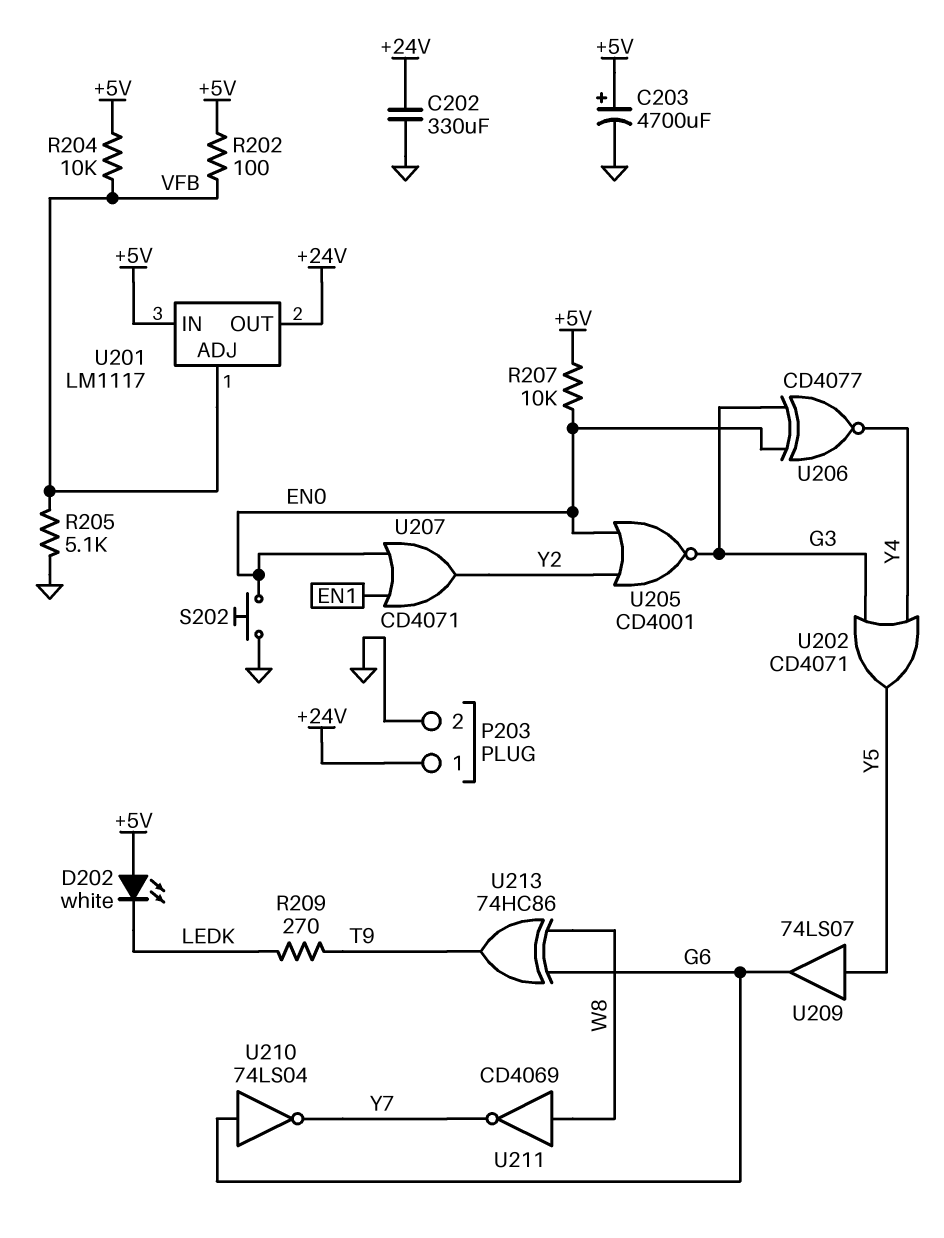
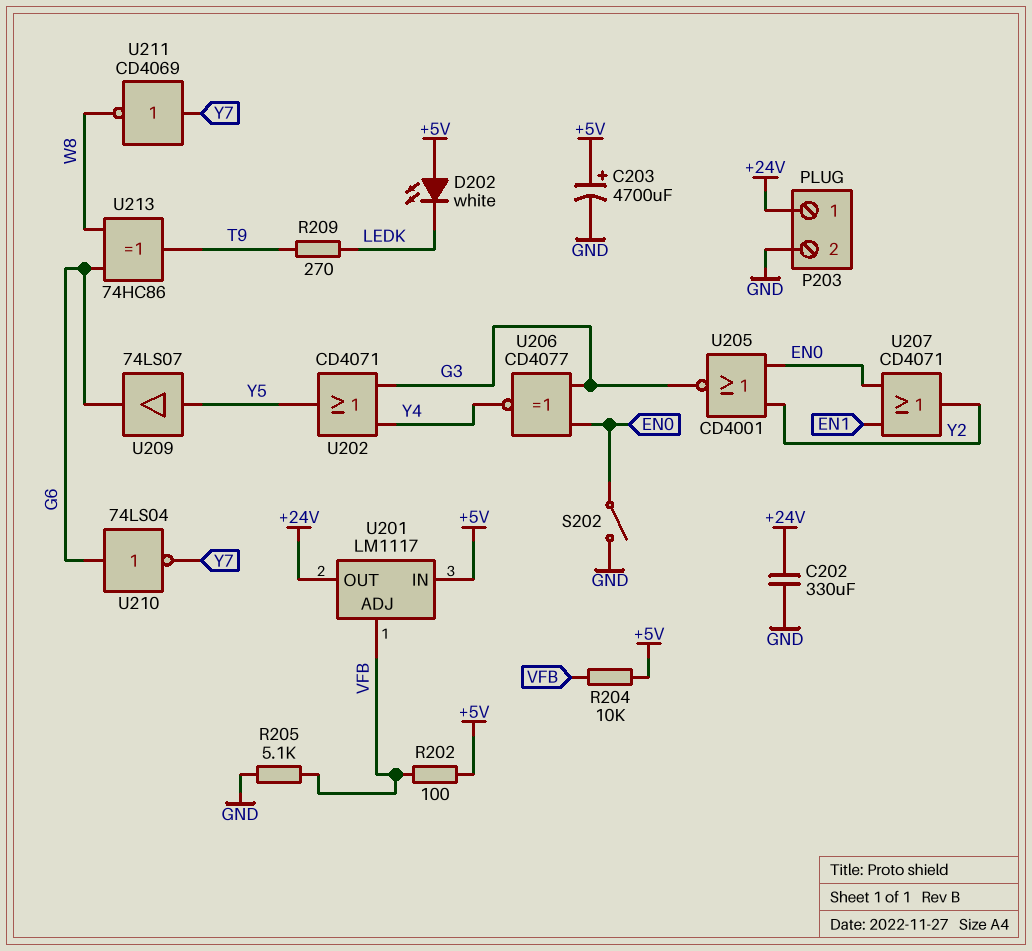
R207: 10k (+5V, EN0) -> none
S202: button (EN0, GND) -> switch (EN0, GND)
U211: NOT CD4069 (in W8, out Y7) -> NOT CD4069 (in Y7, out W8)

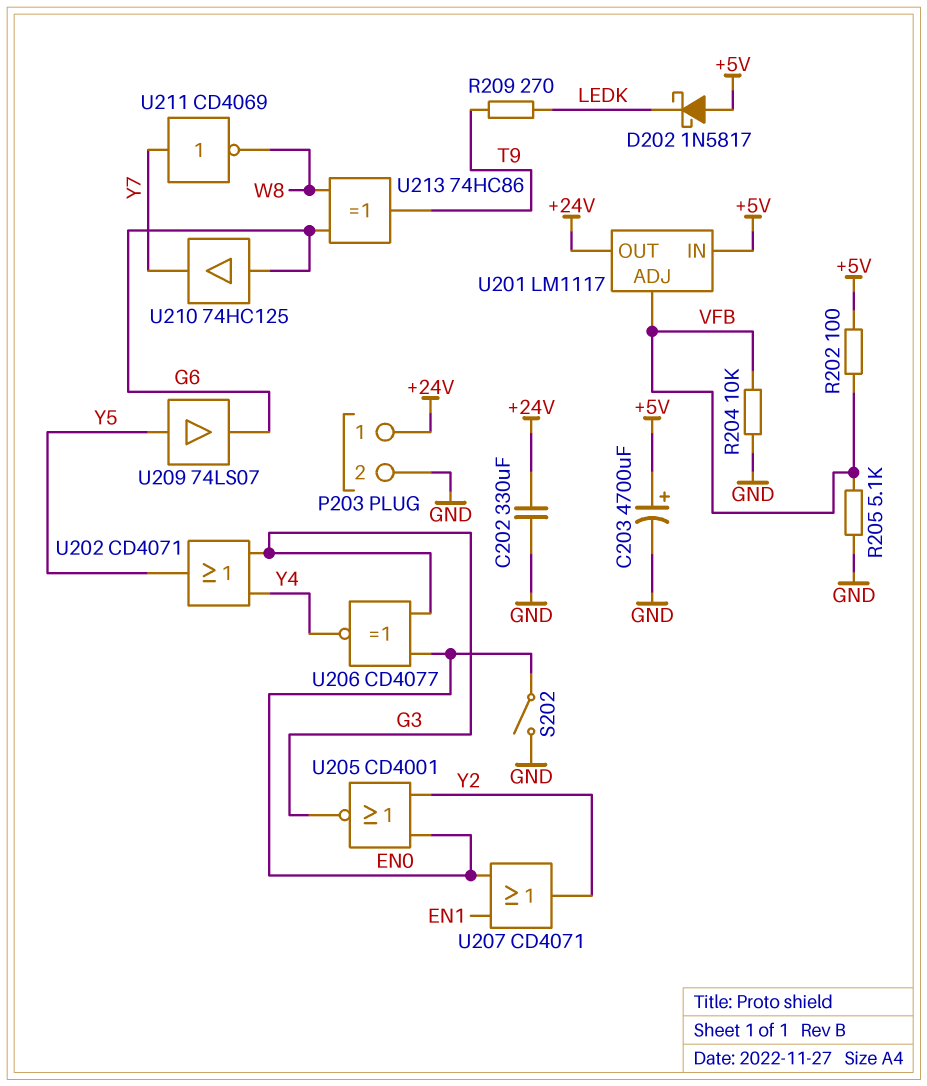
D202: LED white (A +5V, K LEDK) -> schottky 1N5817 (A +5V, K LEDK)
R204: 10k (+5V, VFB) -> 10k (GND, VFB)
U210: NOT 74LS04 (in G6, out Y7) -> buffer 74HC125 (in G6, out Y7)

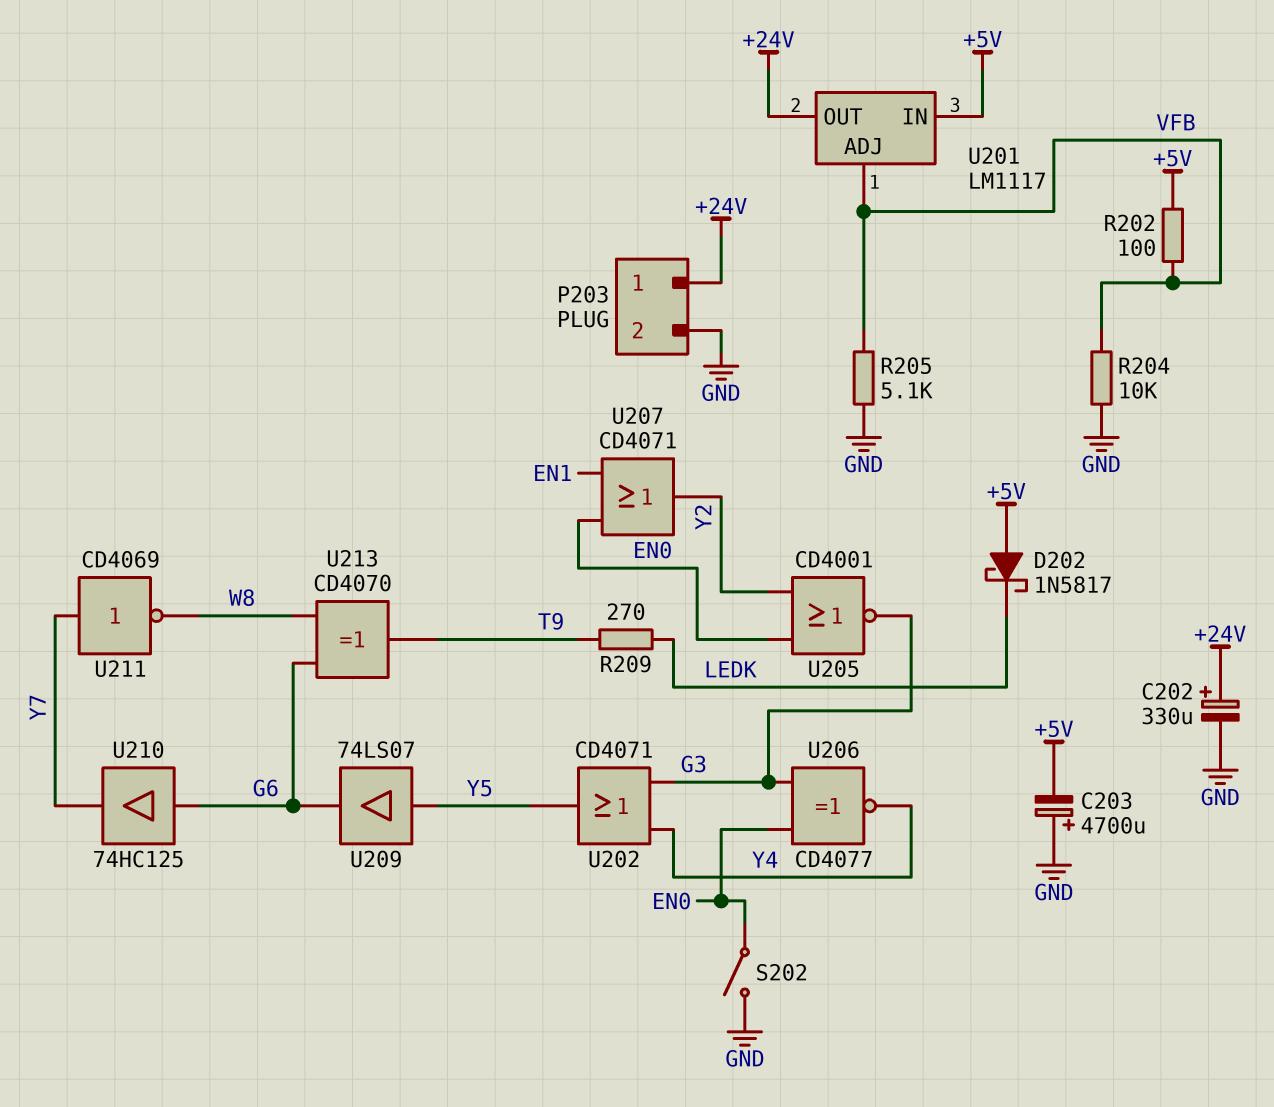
C202: 330uF (+24V, GND) -> 330uF (plus +24V, minus GND)
C203: 4700uF (plus +5V, minus GND) -> 4700uF (plus GND, minus +5V)
U213: XOR 74HC86 (in G6, in W8, out T9) -> XOR CD4070 (in G6, in W8, out T9)

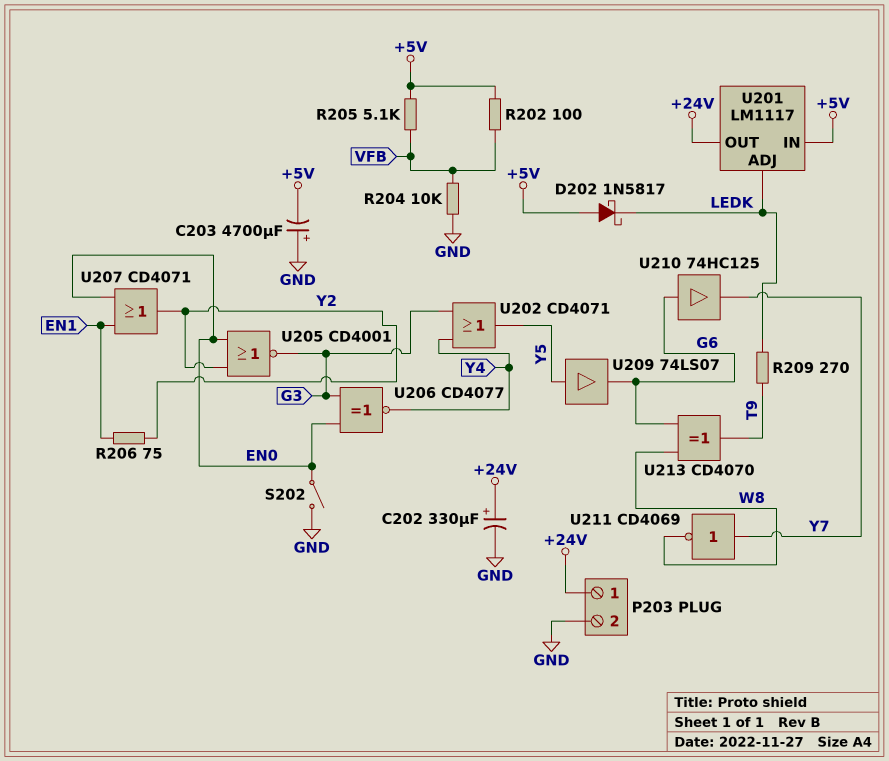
R205: 5.1k (GND, VFB) -> 5.1k (+5V, VFB)
R206: none -> 75 (EN1, Y2)
U201 pin ADJ: VFB -> LEDK

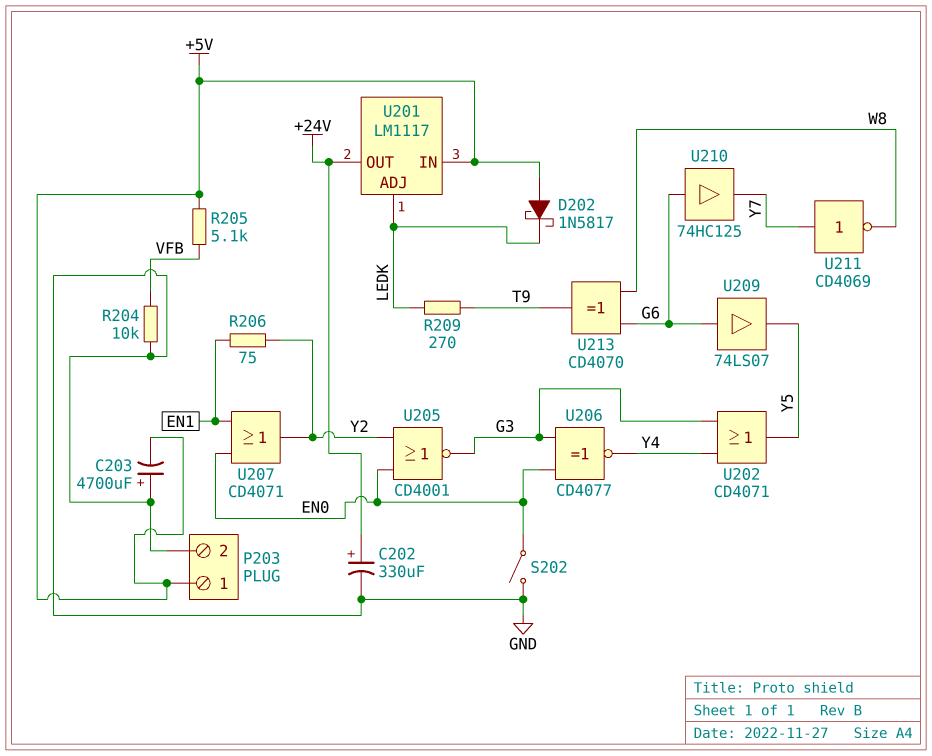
P203 pin 1: +24V -> +5V
R202: 100 (+5V, VFB) -> none
U209: buffer 74LS07 (in Y5, out G6) -> buffer 74LS07 (in G6, out Y5)

